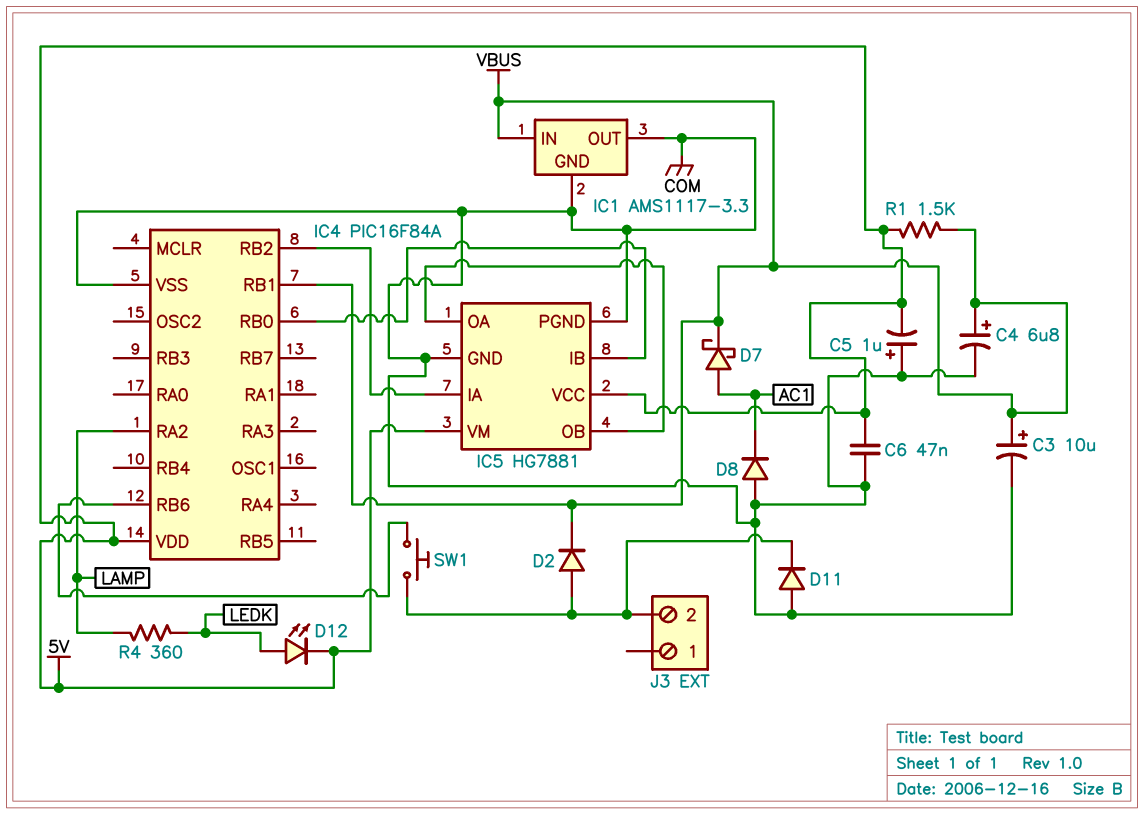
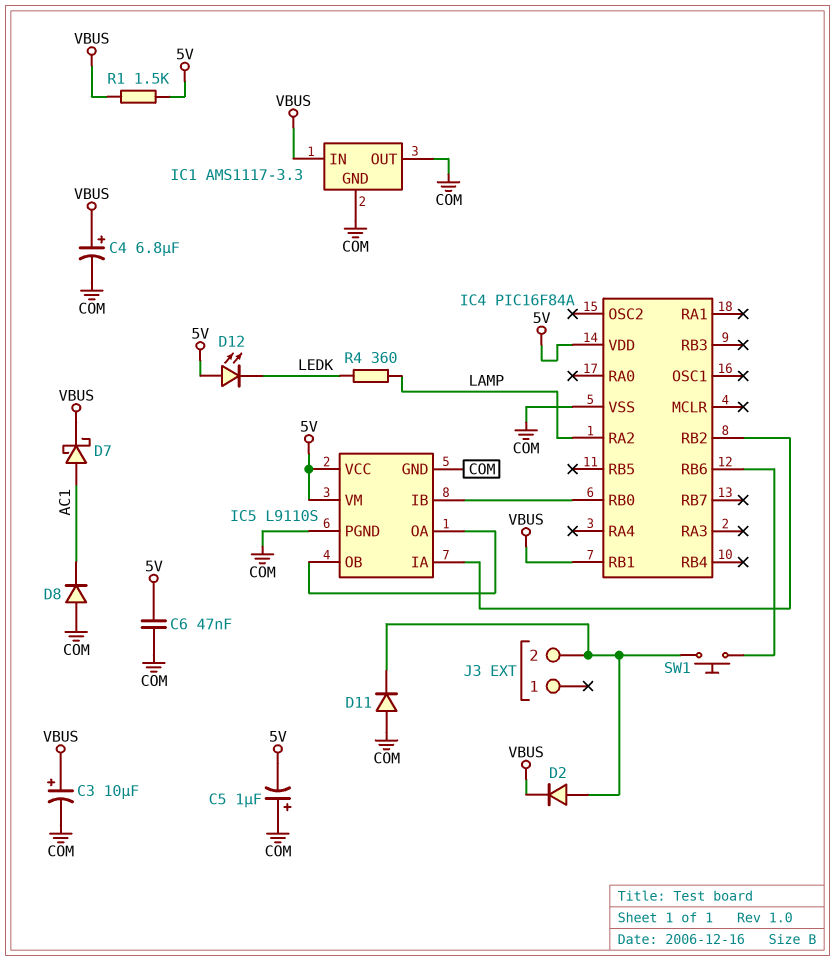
D12: LED (A LEDK, K 5V) -> LED (A 5V, K LEDK)
IC5: HG7881 -> L9110S

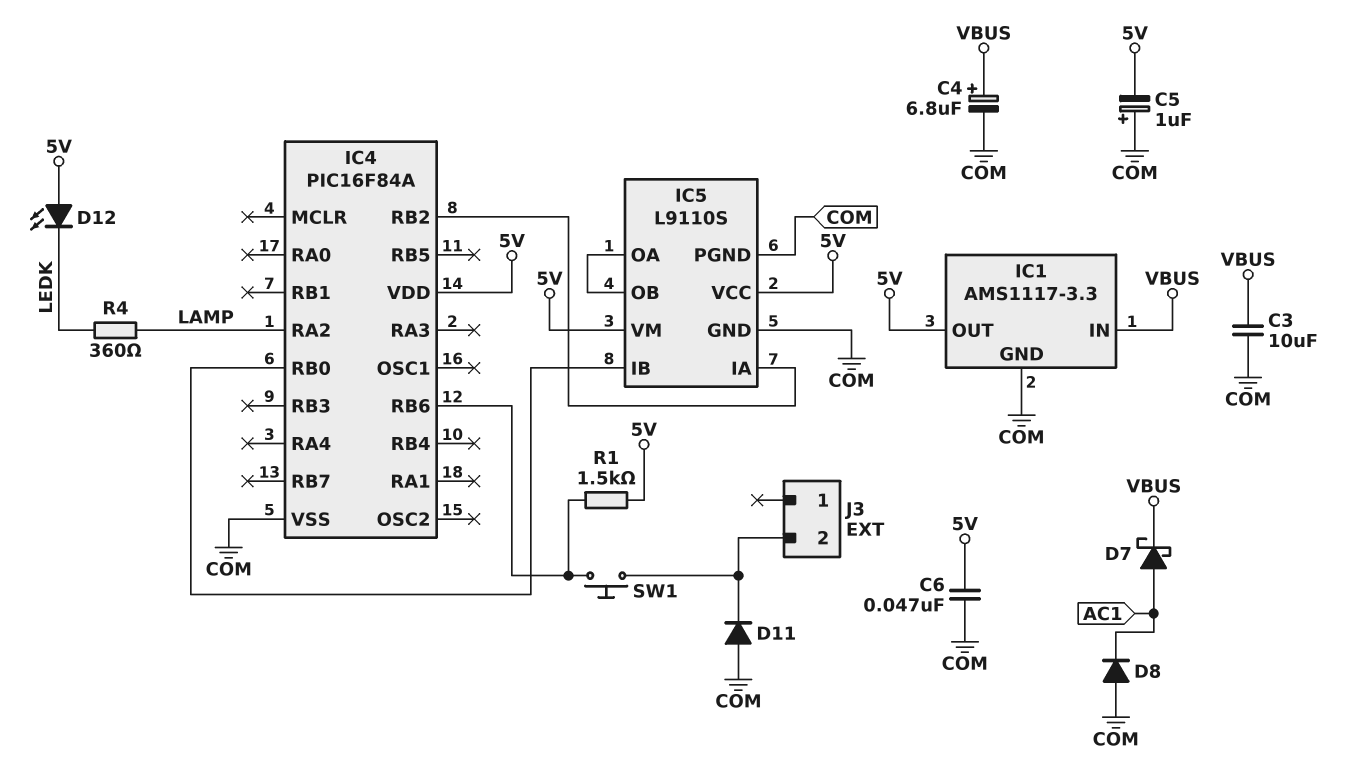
C3: 10uF (plus VBUS, minus COM) -> 10uF (COM, VBUS)
D2: diode (A J3/2, K VBUS) -> none
IC1 pin OUT: COM -> 5V
IC4 pin RB1: VBUS -> none
R1: 1.5k (5V, VBUS) -> 1.5k (5V, IC4/RB6)

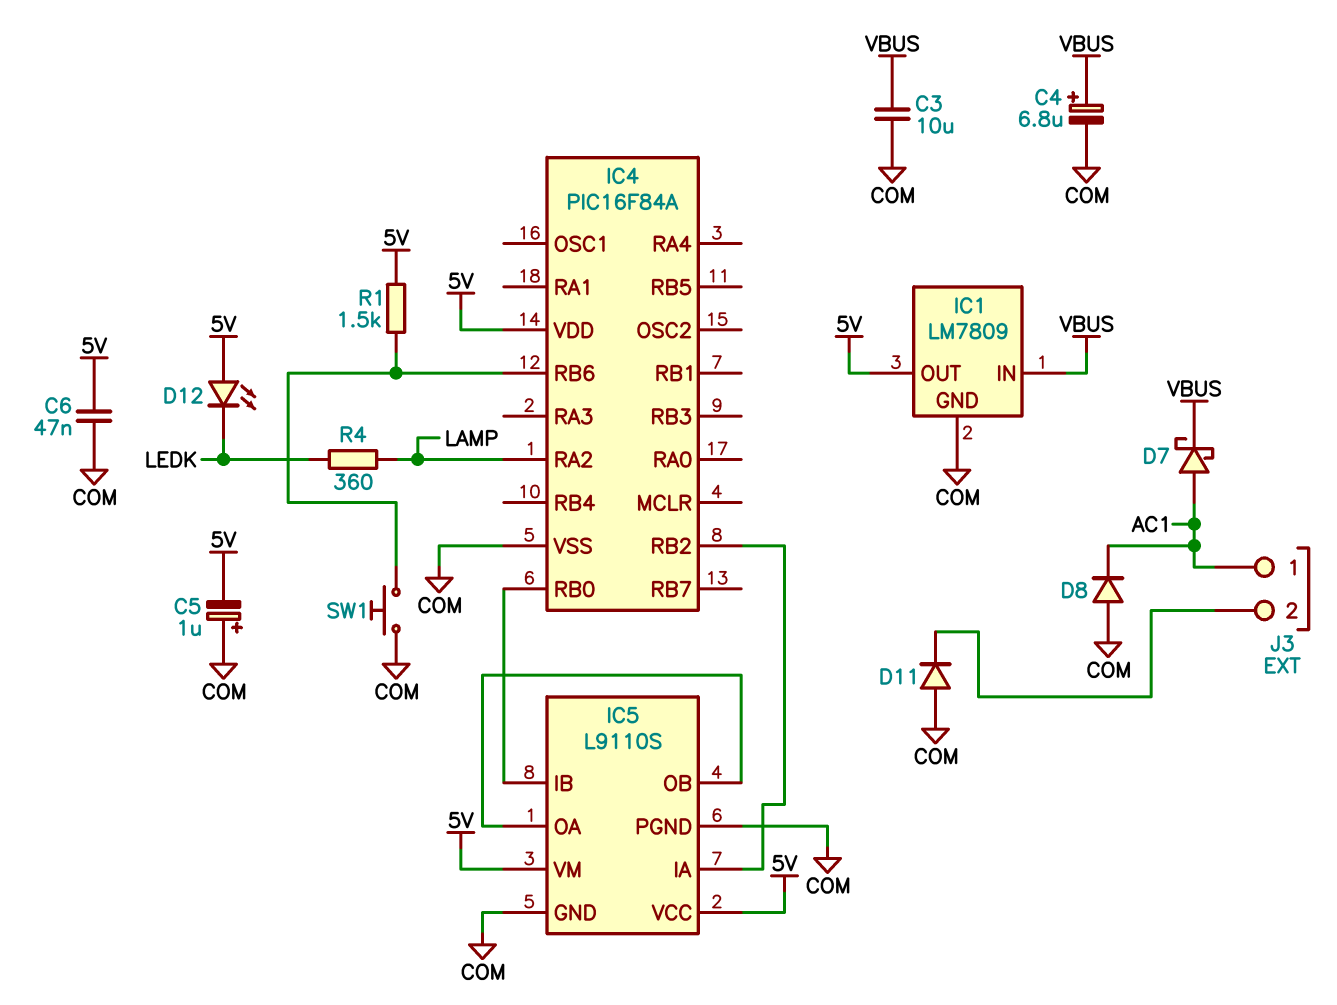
IC1: AMS1117-3.3 -> LM7809
J3 pin 1: none -> AC1
SW1: button (IC4/RB6, J3/2) -> button (COM, IC4/RB6)

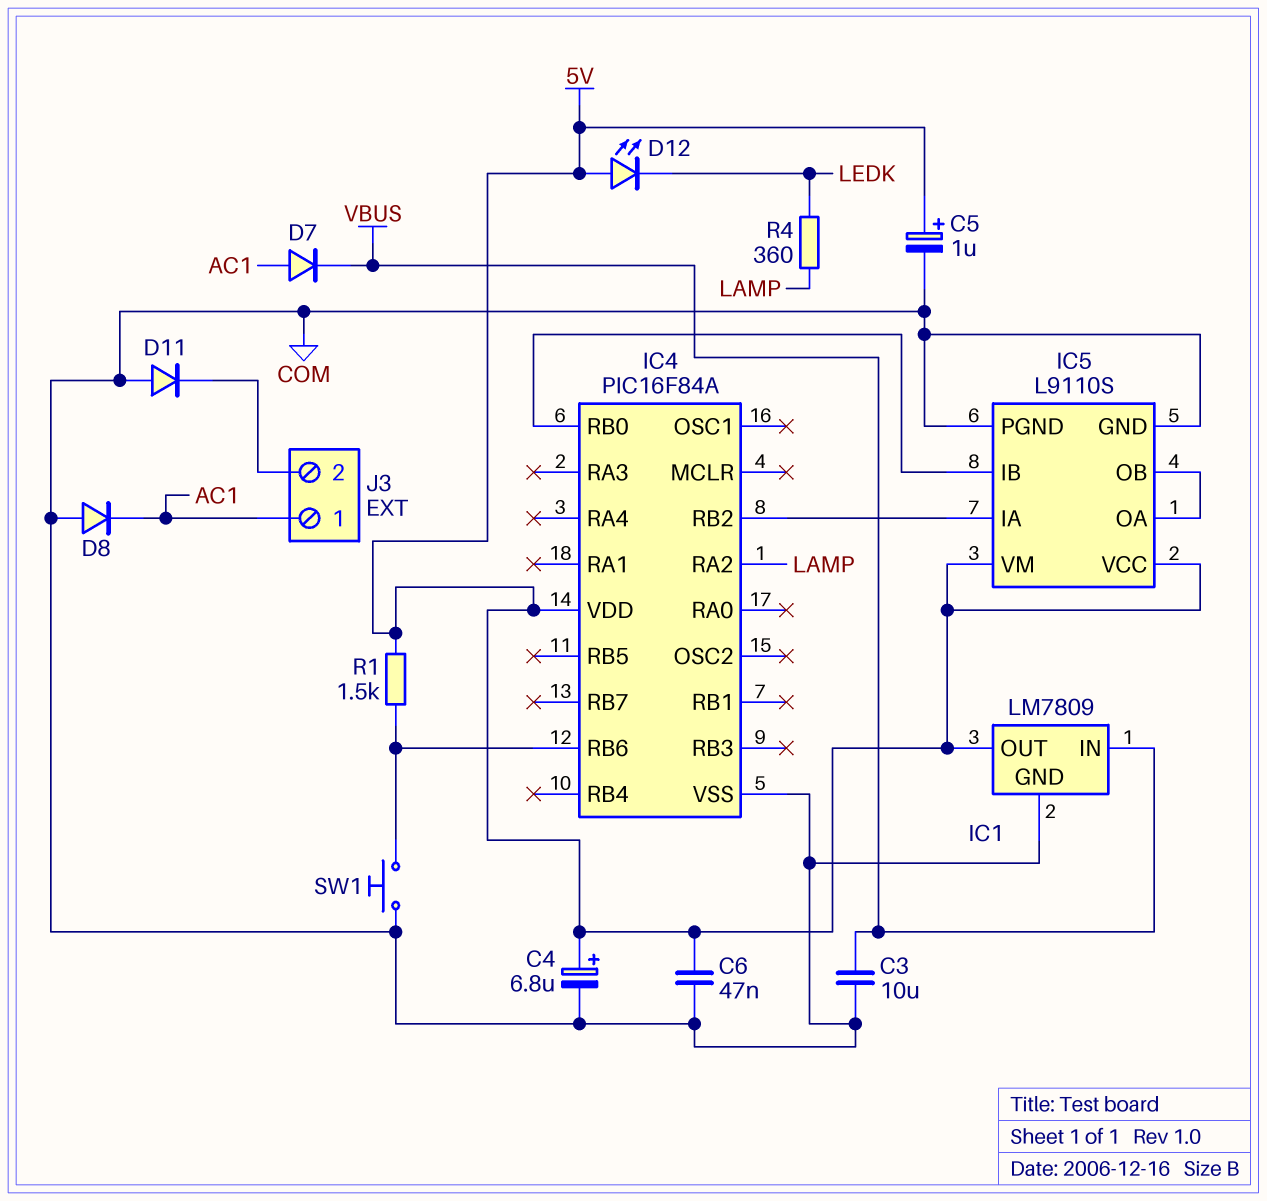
C4: 6.8uF (plus VBUS, minus COM) -> 6.8uF (plus 5V, minus COM)
C5: 1uF (plus COM, minus 5V) -> 1uF (plus 5V, minus COM)
D7: schottky (A AC1, K VBUS) -> diode (A AC1, K VBUS)

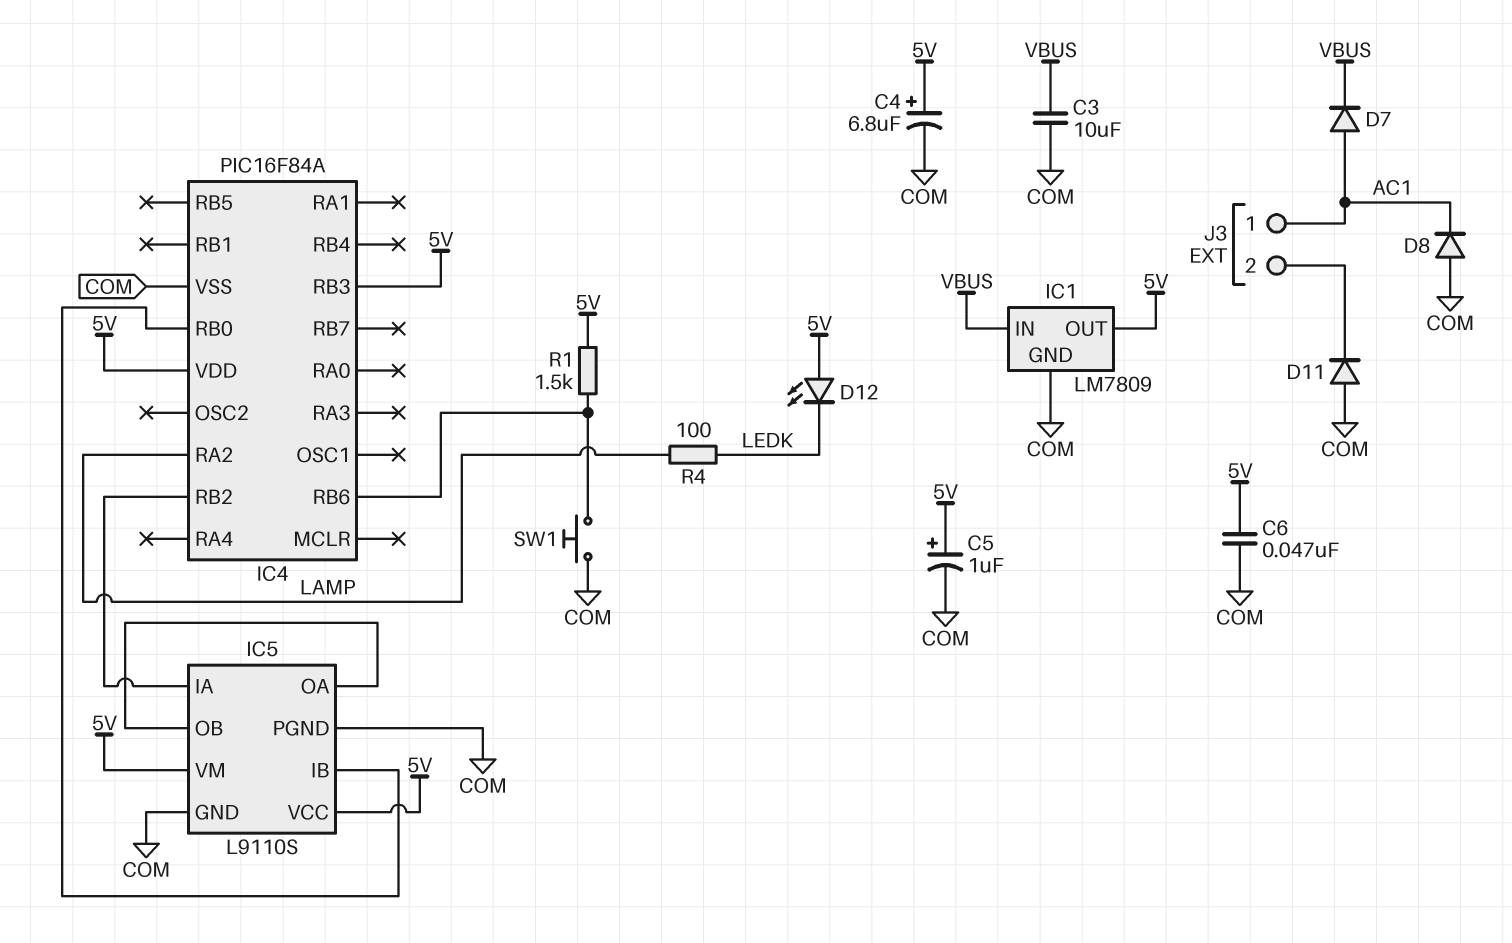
IC4 pin RB3: none -> 5V
R4: 360 (LAMP, LEDK) -> 100 (LAMP, LEDK)

